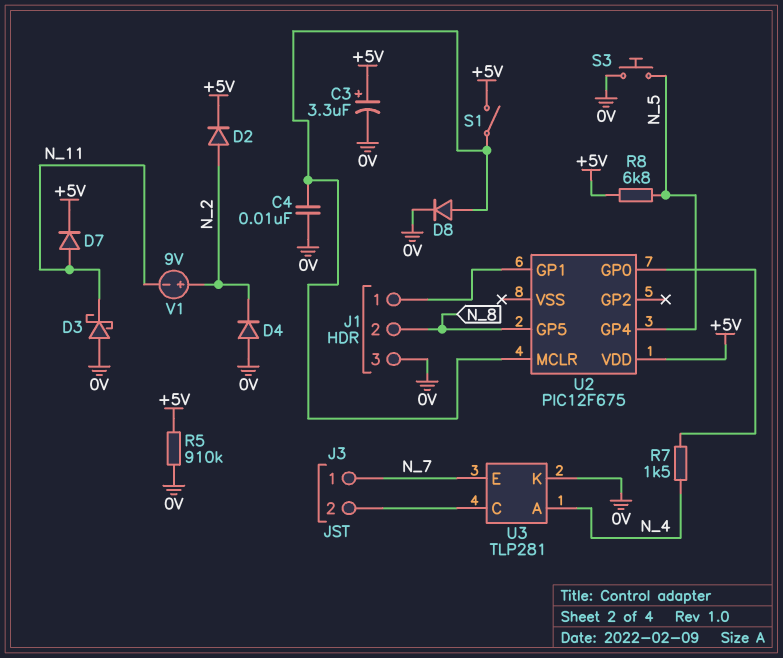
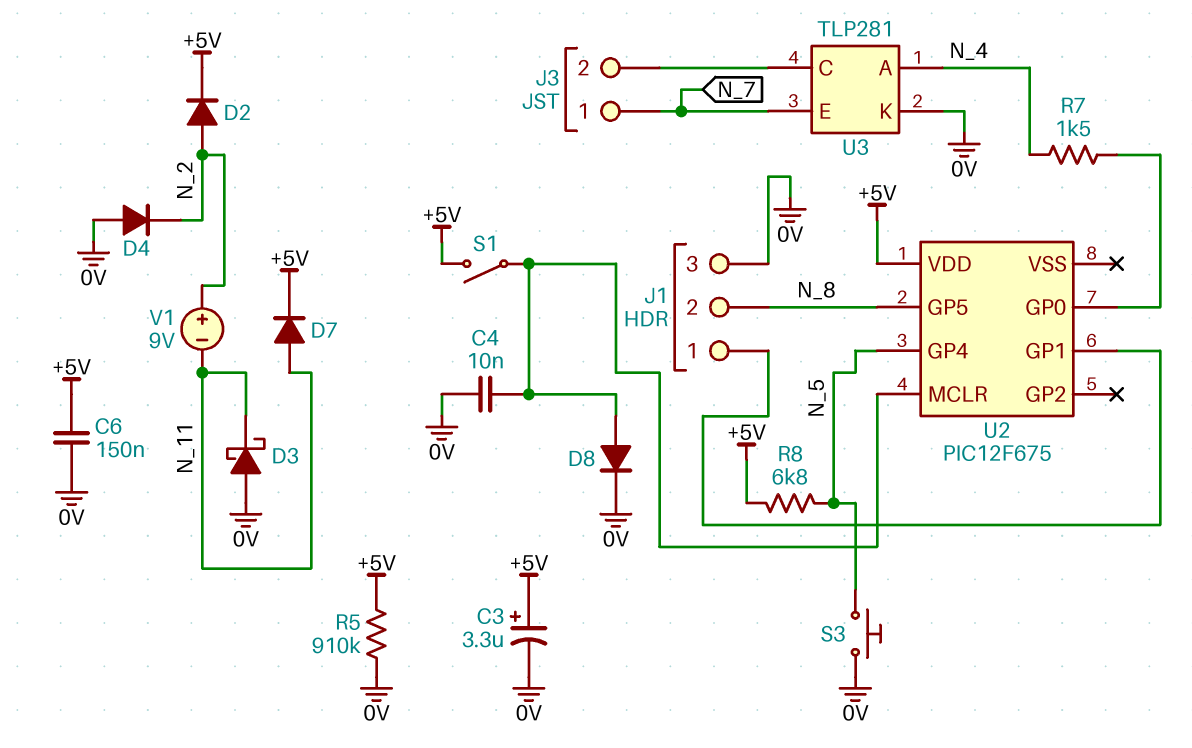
C6: none -> 150nF (+5V, 0V)

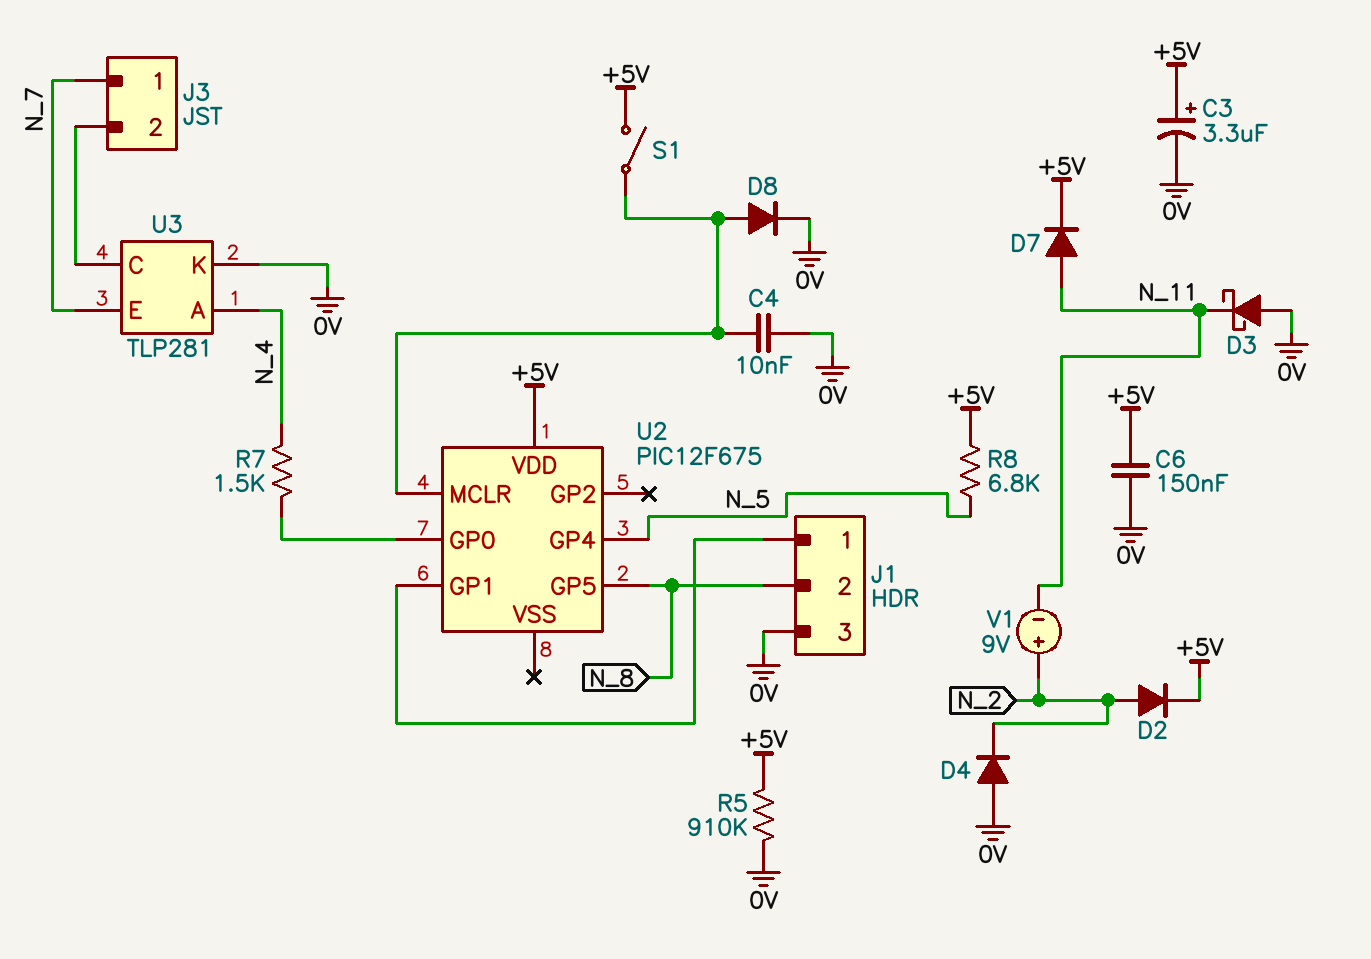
S3: button (0V, N_5) -> none

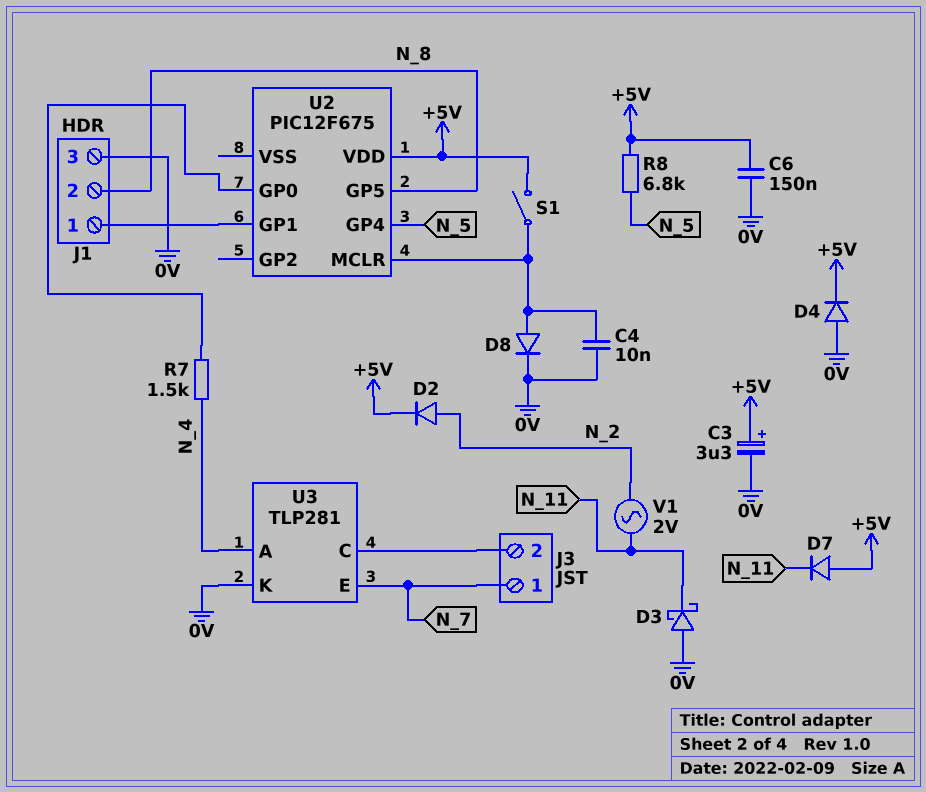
D4: diode (A 0V, K N_2) -> diode (A 0V, K +5V)
D7: diode (A N_11, K +5V) -> diode (A +5V, K N_11)
R5: 910k (+5V, 0V) -> none
V1: 9V (plus N_2, minus N_11) -> AC 2V (N_2, N_11)

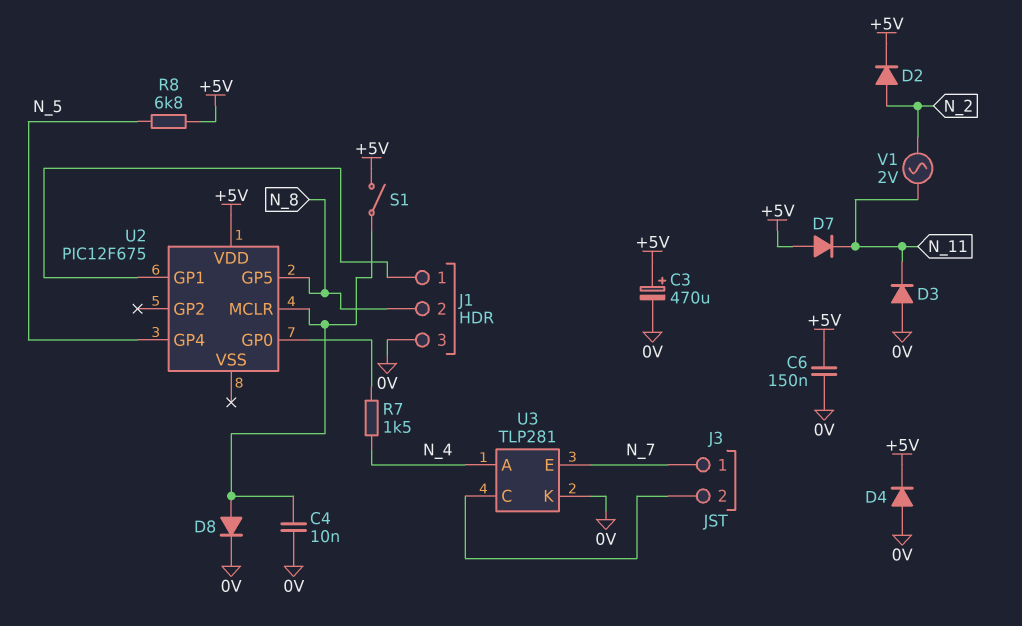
C3: 3.3uF (plus +5V, minus 0V) -> 470uF (plus +5V, minus 0V)
D3: schottky (A 0V, K N_11) -> diode (A 0V, K N_11)

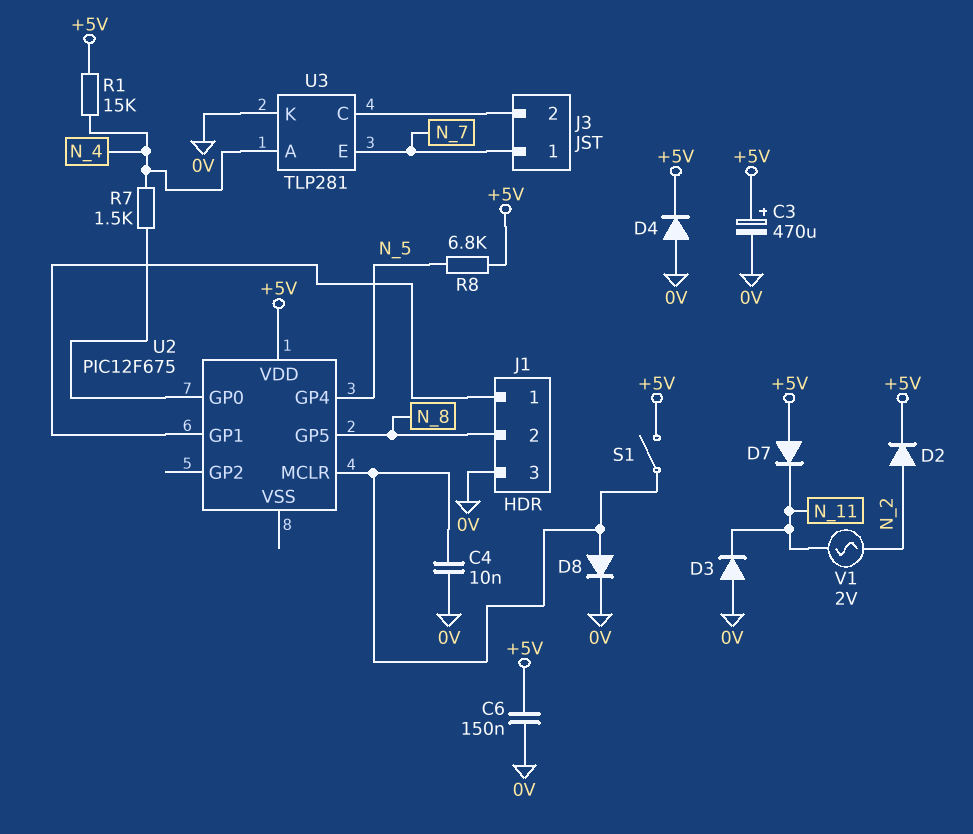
R1: none -> 15k (+5V, N_4)

